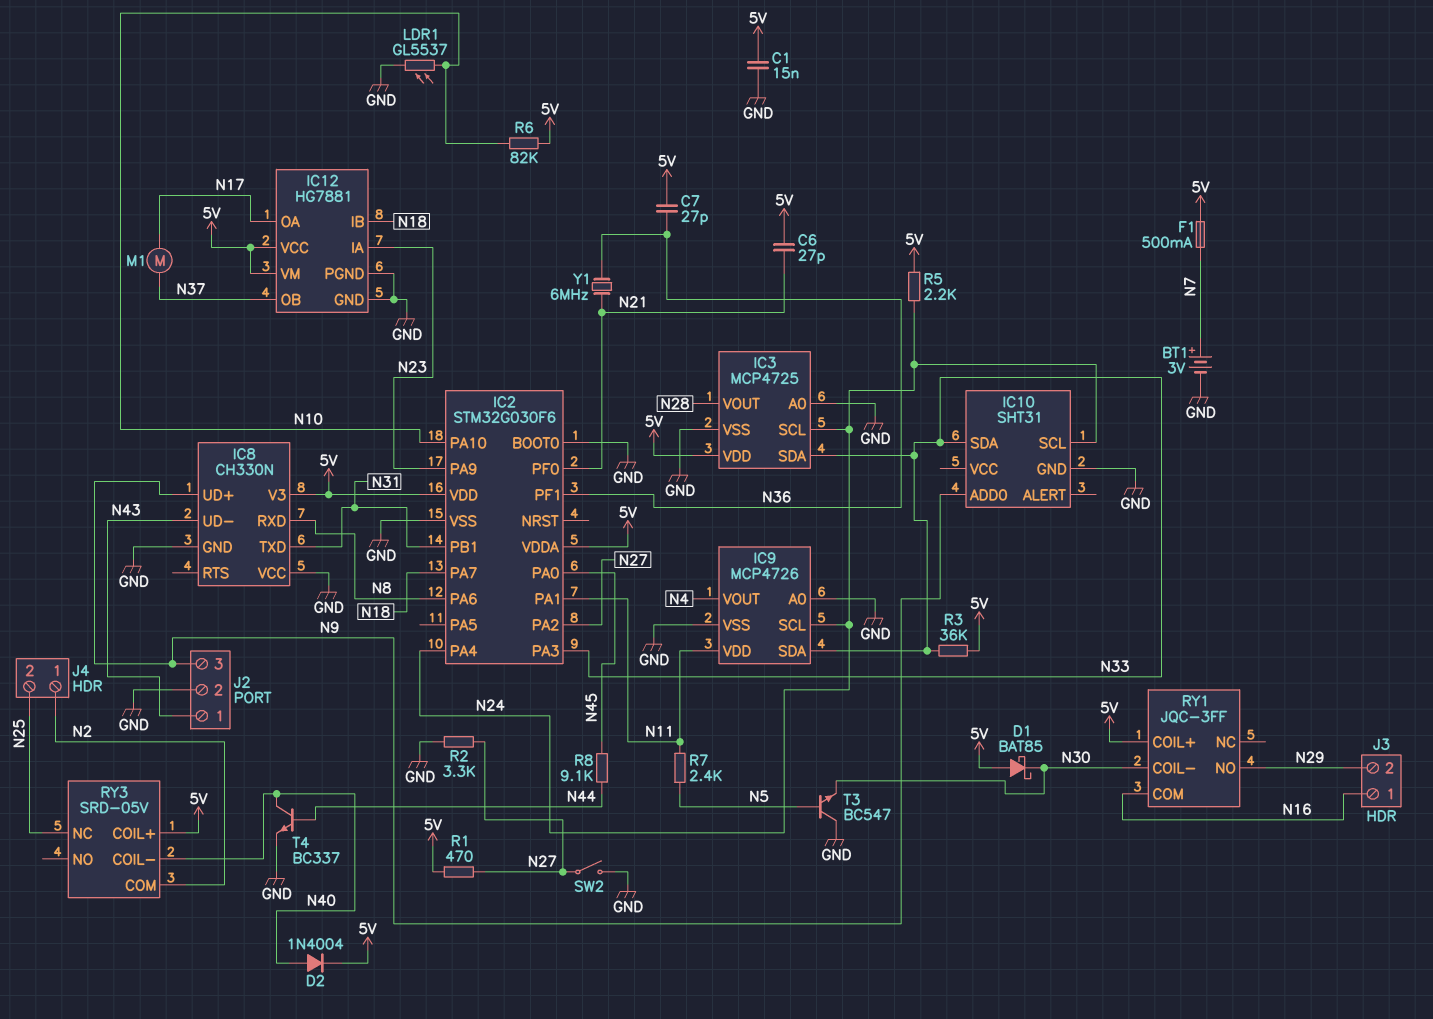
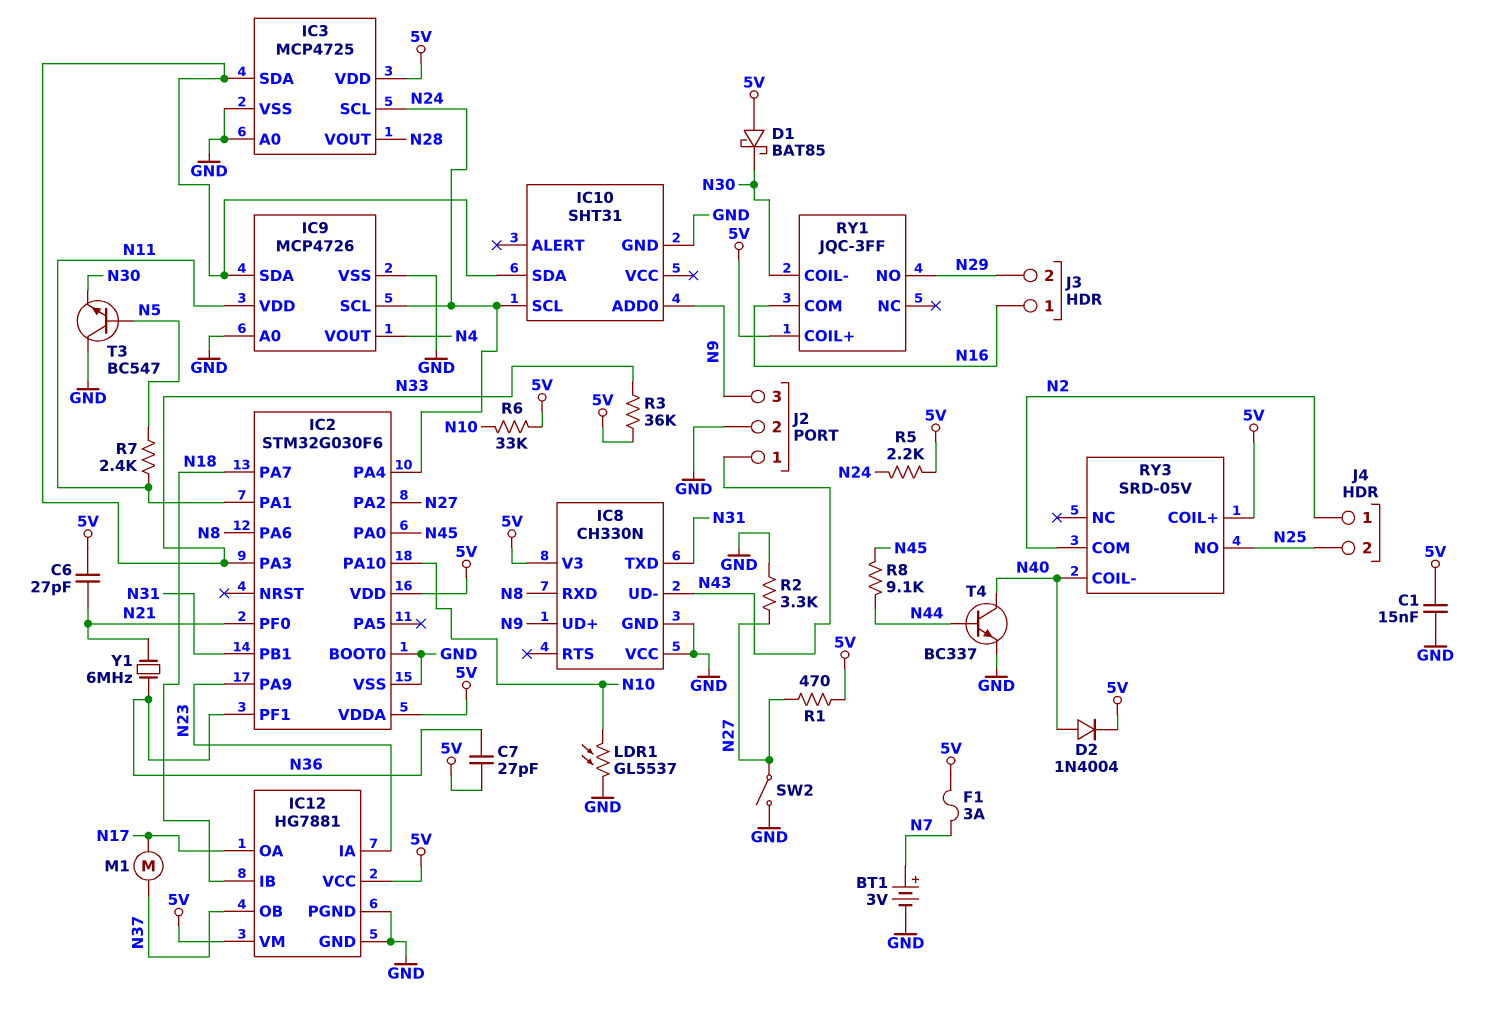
F1: 500mA (5V, N7) -> 3A (5V, N7)
R6: 82k (5V, N10) -> 33k (5V, N10)
RY3 pin NC: N25 -> none
RY3 pin NO: none -> N25

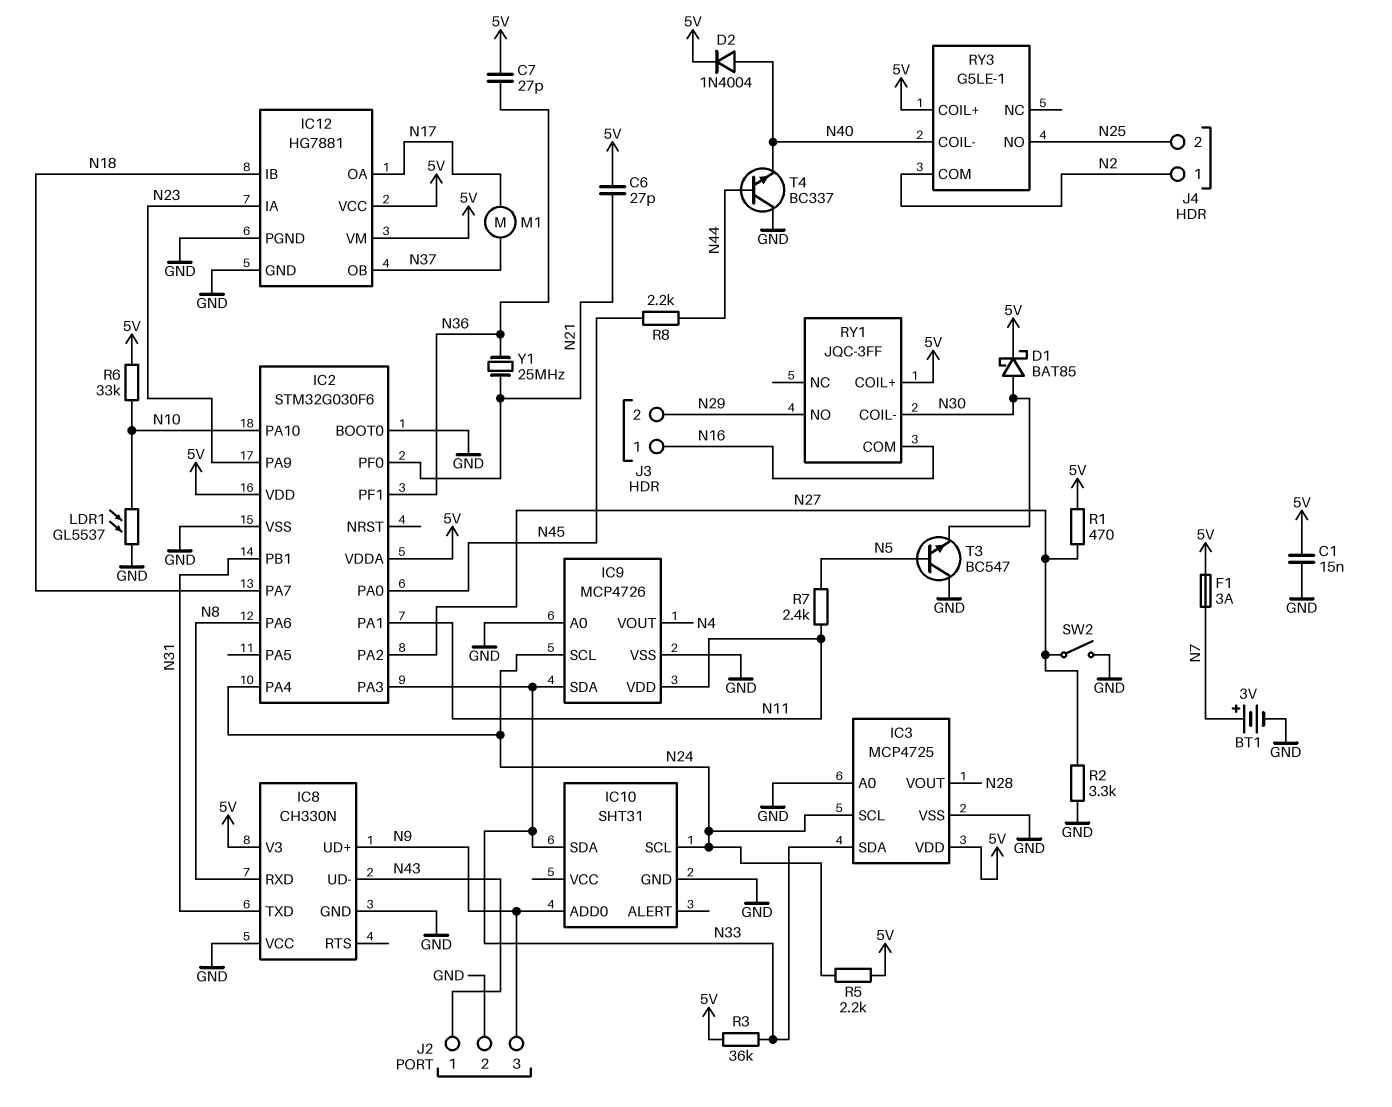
D1: schottky BAT85 (A 5V, K N30) -> schottky BAT85 (A N30, K 5V)
R8: 9.1k (N44, N45) -> 2.2k (N44, N45)
RY3: SRD-05V -> G5LE-1
T4: NPN BC337 (B N44, C N40, E GND) -> NPN BC337 (B N44, C GND, E N40)
Y1: 6MHz (N21, N36) -> 25MHz (N21, N36)

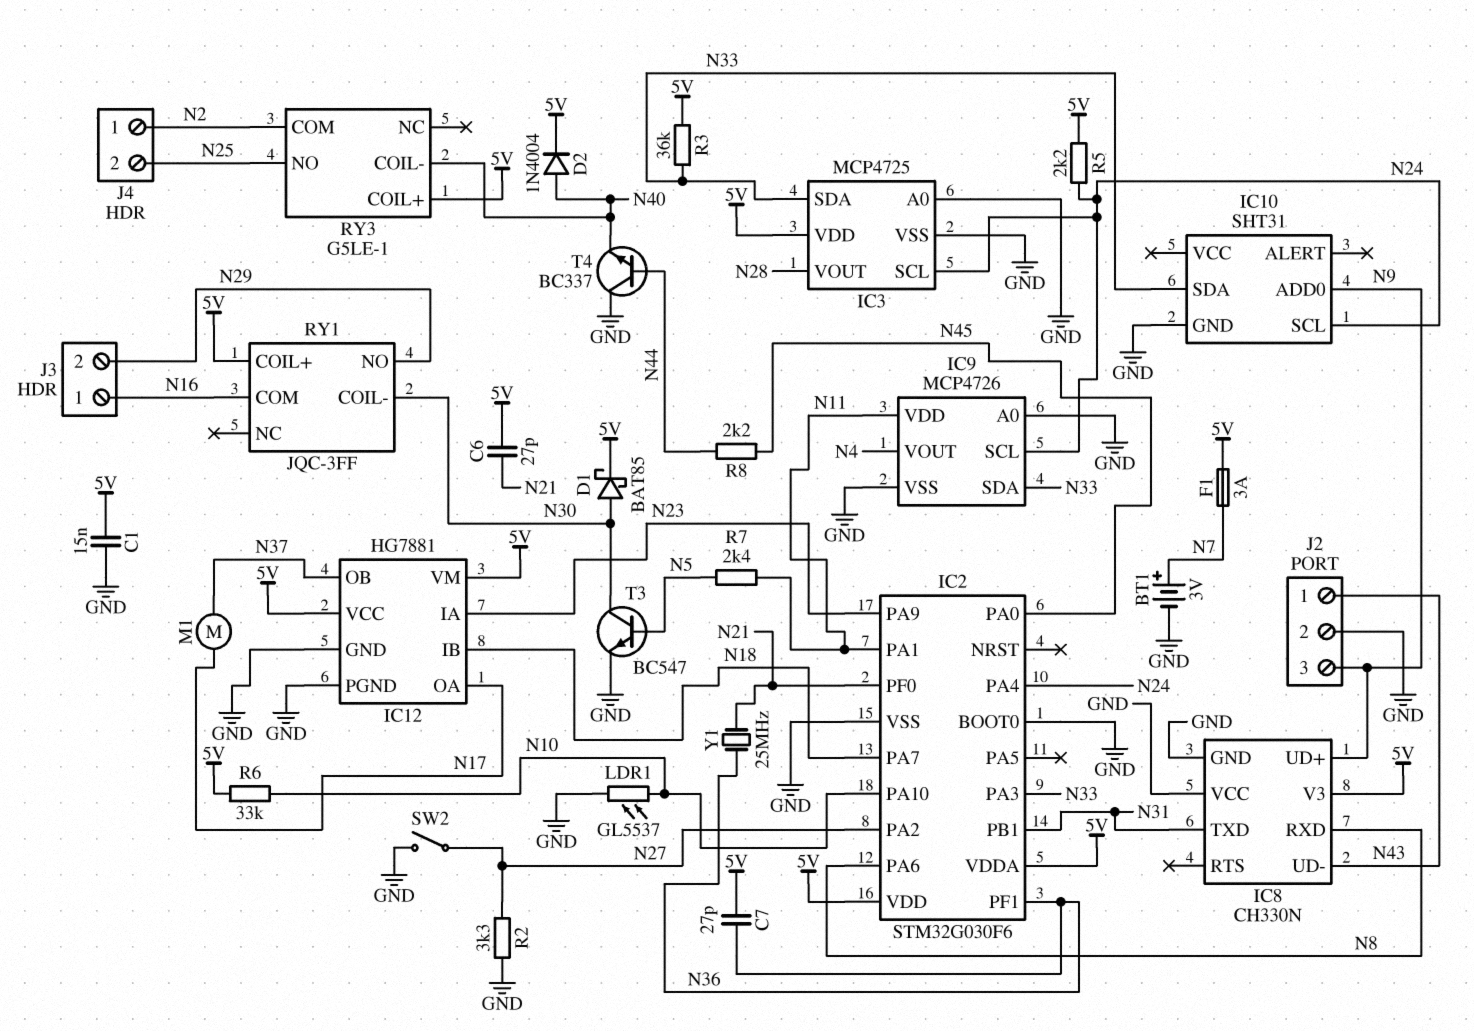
R1: 470 (5V, N27) -> none
T3: NPN BC547 (B N5, C GND, E N30) -> NPN BC547 (B N5, C N30, E GND)

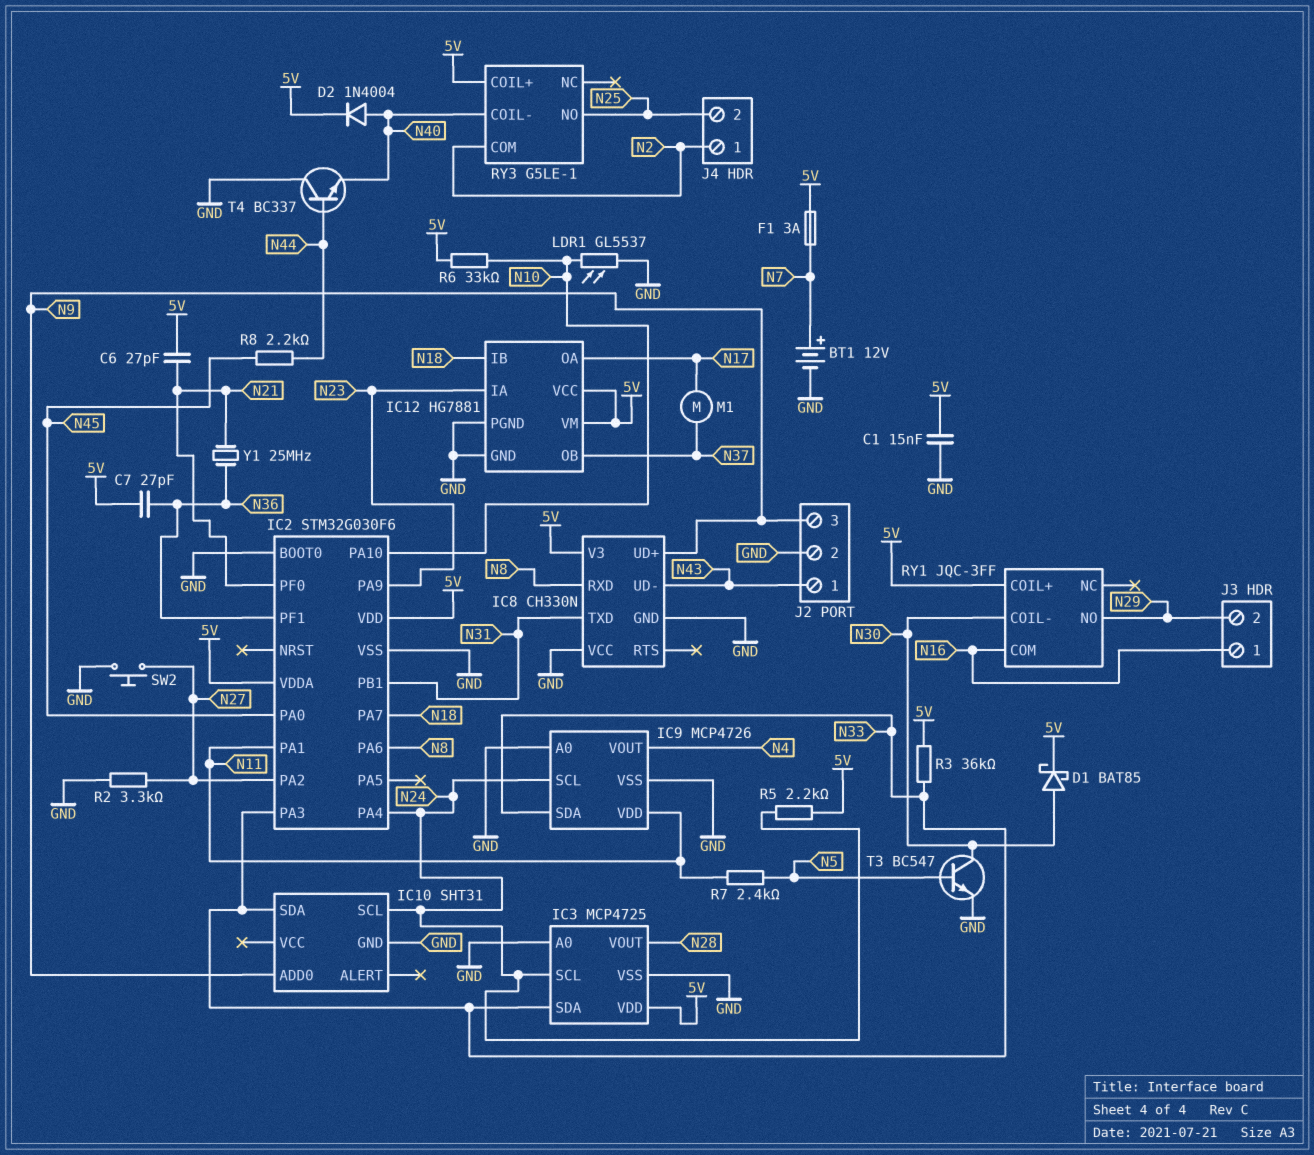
BT1: 3V (plus N7, minus GND) -> 12V (plus N7, minus GND)
SW2: switch (GND, N27) -> button (GND, N27)

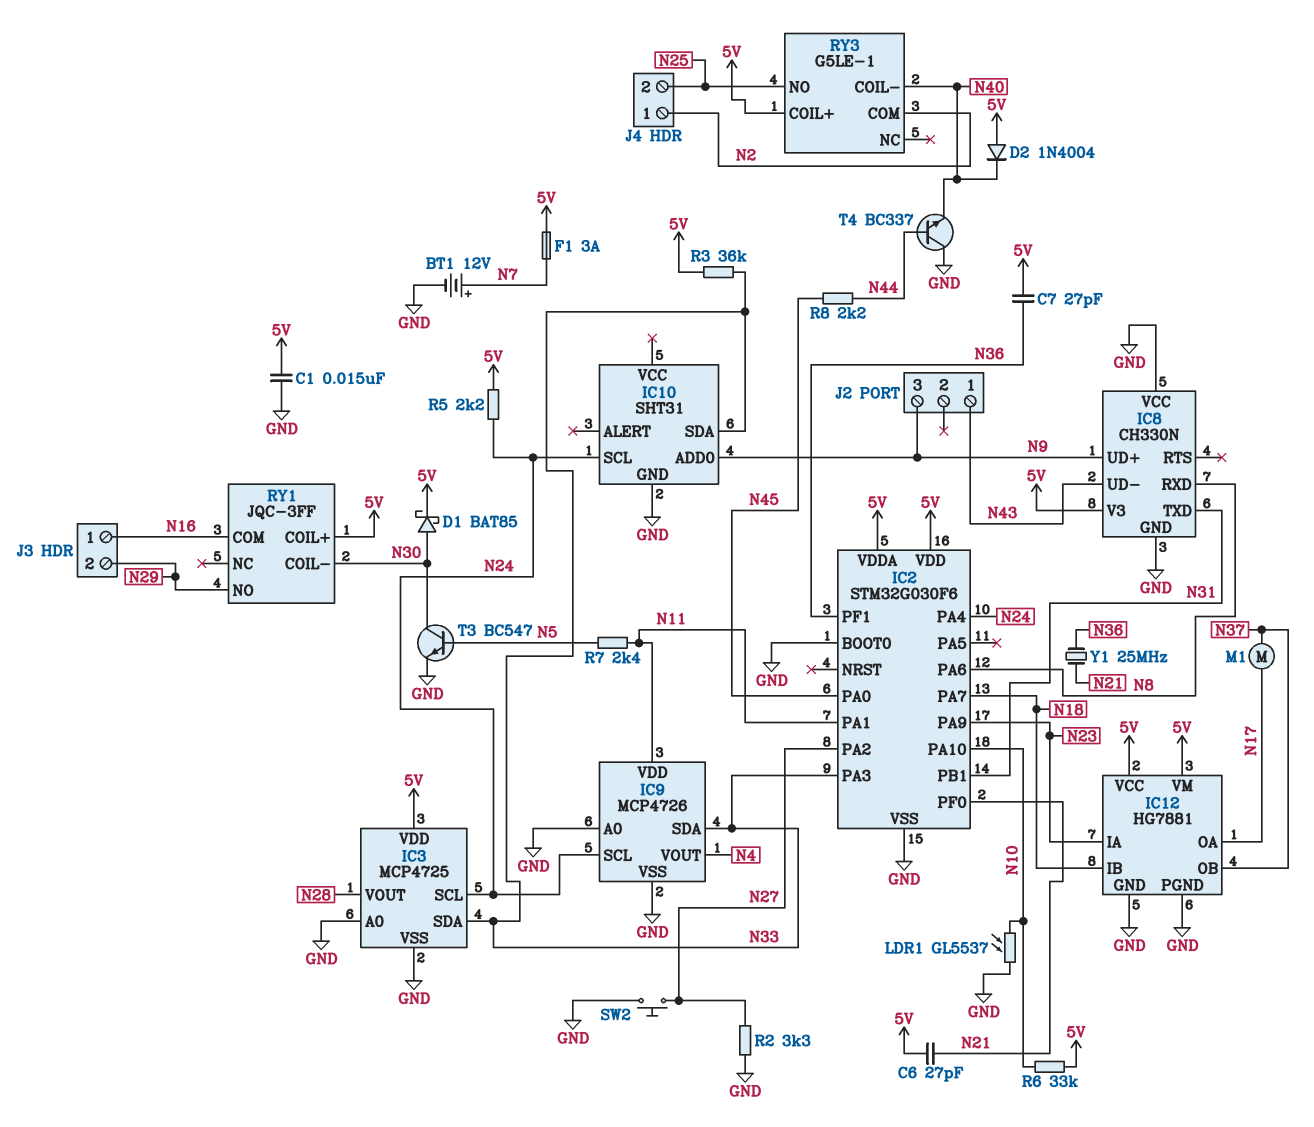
D2: diode 1N4004 (A N40, K 5V) -> diode 1N4004 (A 5V, K N40)
J2 pin 2: GND -> none

